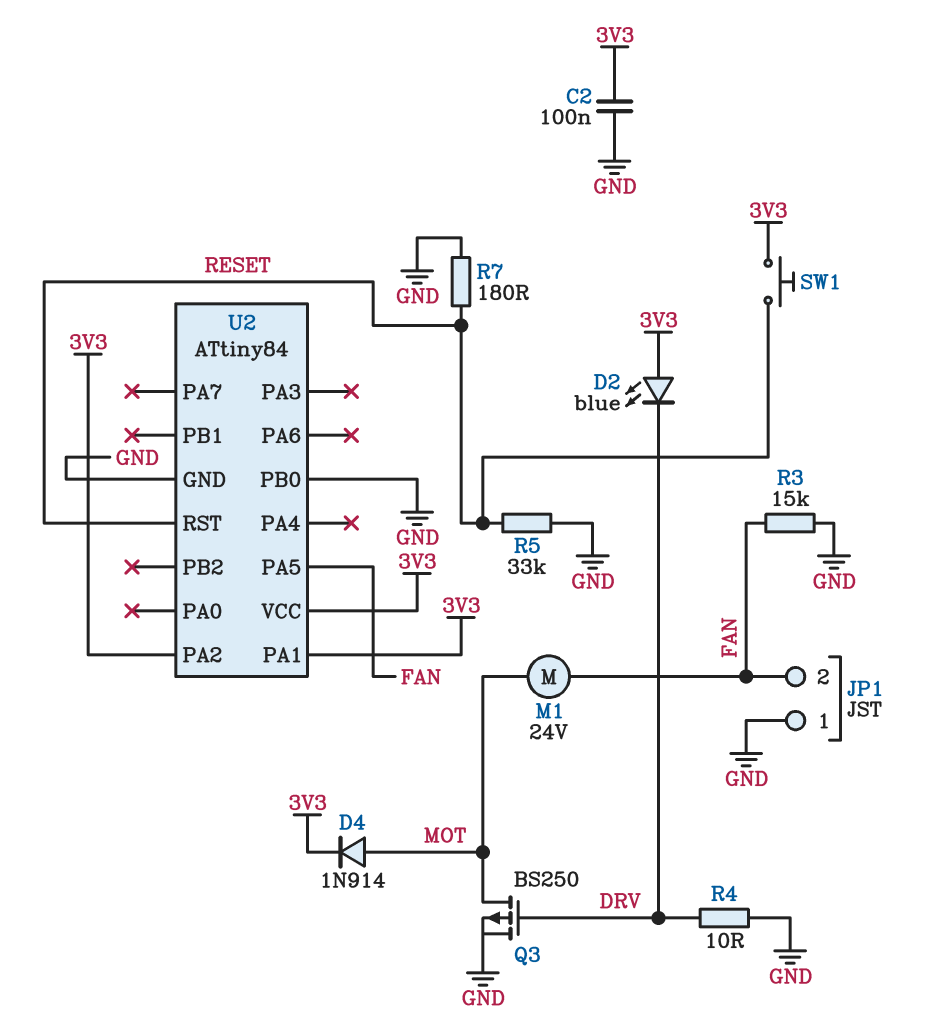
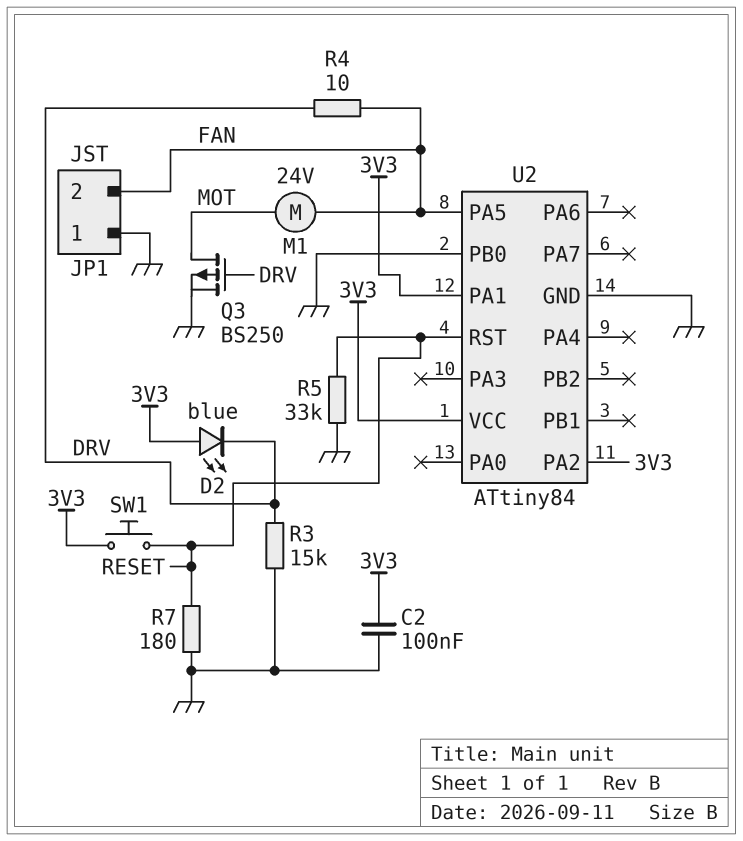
D4: diode 1N914 (A MOT, K 3V3) -> none
R3: 15k (FAN, GND) -> 15k (DRV, GND)
R4: 10 (DRV, GND) -> 10 (DRV, FAN)

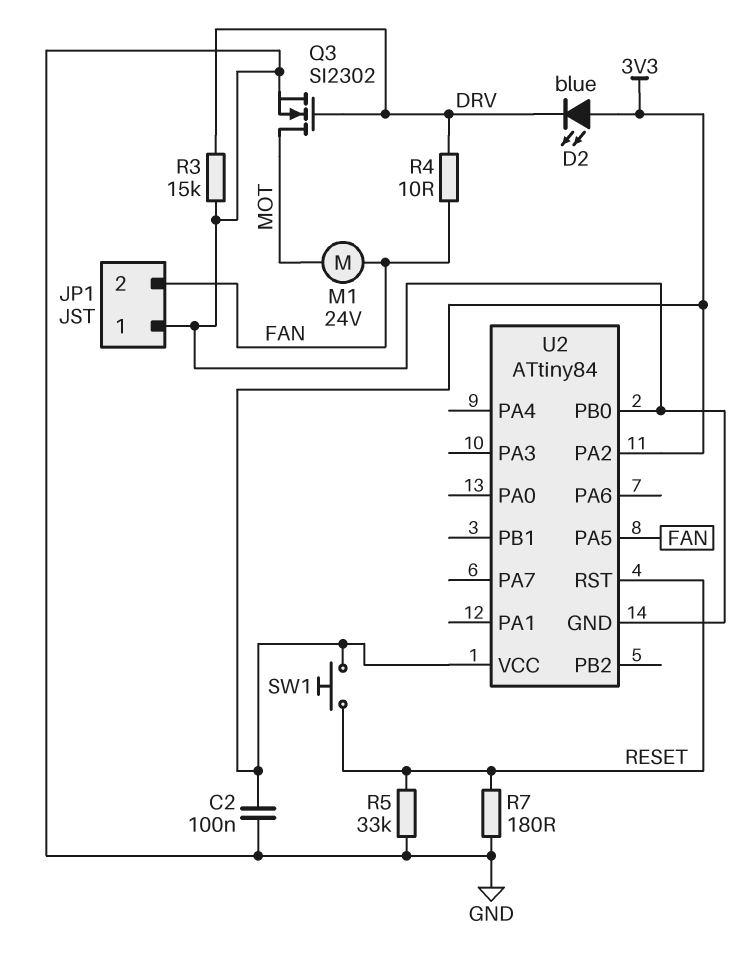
Q3: PMOS BS250 (G DRV, D MOT, S GND) -> NMOS SI2302 (G DRV, D MOT, S GND)
U2 pin PA1: 3V3 -> none

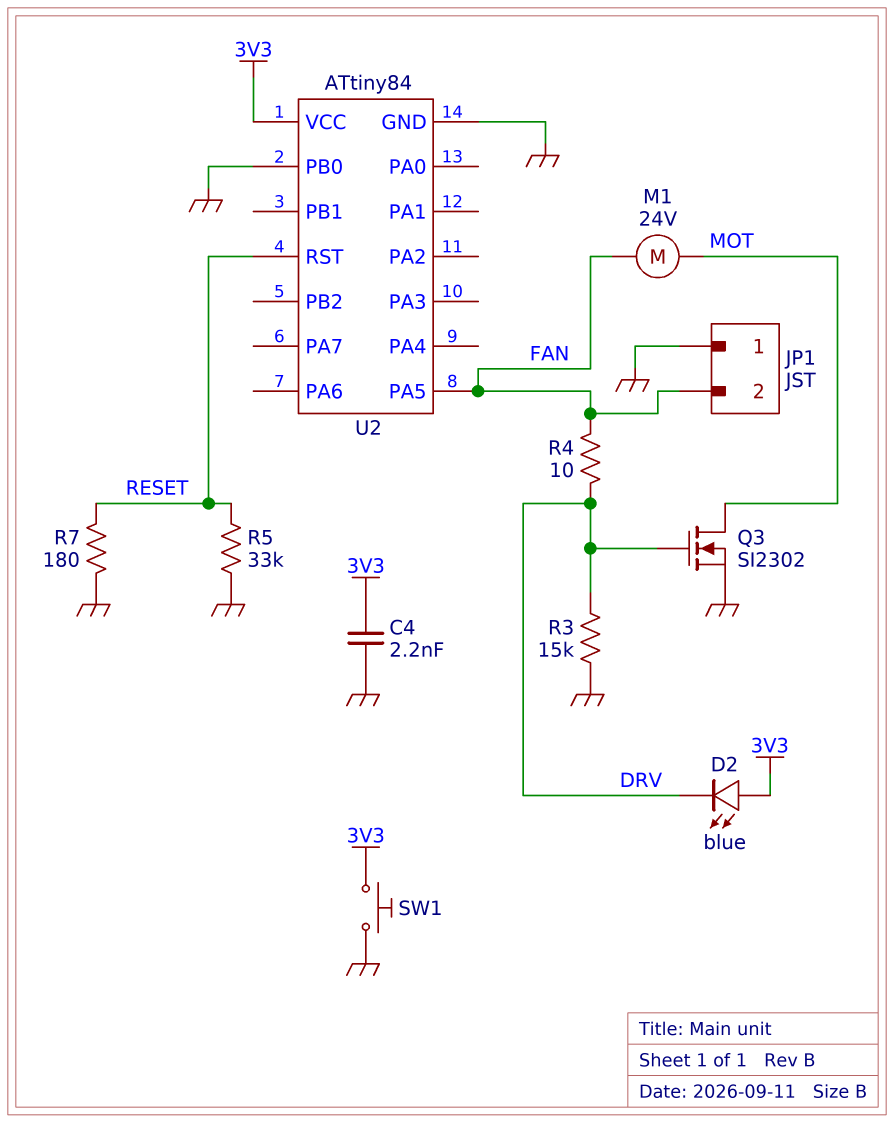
C2: 100nF (3V3, GND) -> none
C4: none -> 2.2nF (3V3, GND)
SW1: button (3V3, RESET) -> button (3V3, GND)
U2 pin PA2: 3V3 -> none

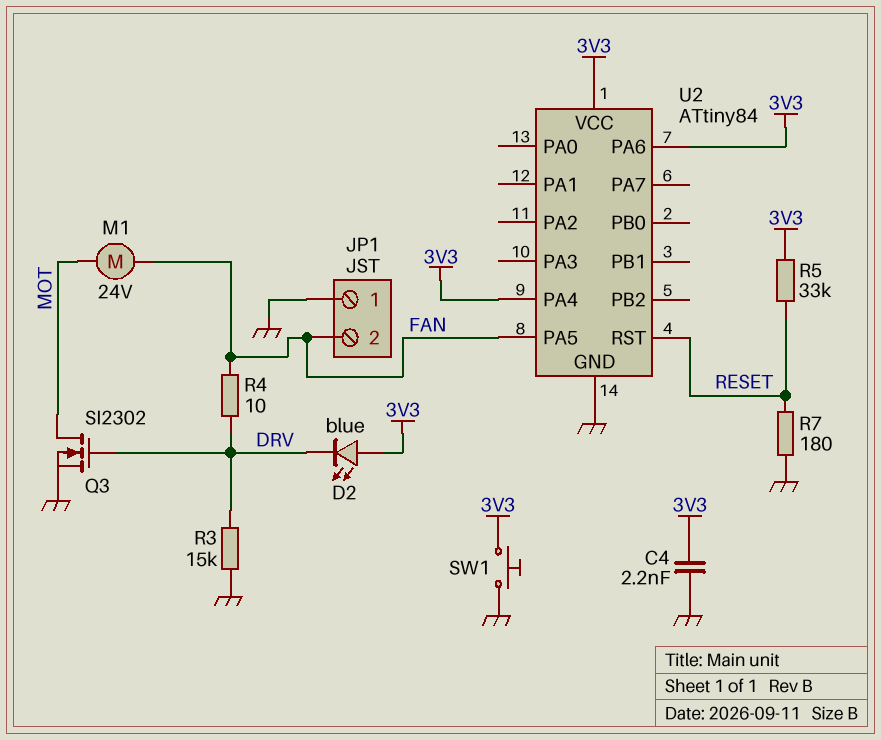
R5: 33k (GND, RESET) -> 33k (3V3, RESET)
U2 pin PA4: none -> 3V3
U2 pin PA6: none -> 3V3
U2 pin PB0: GND -> none

